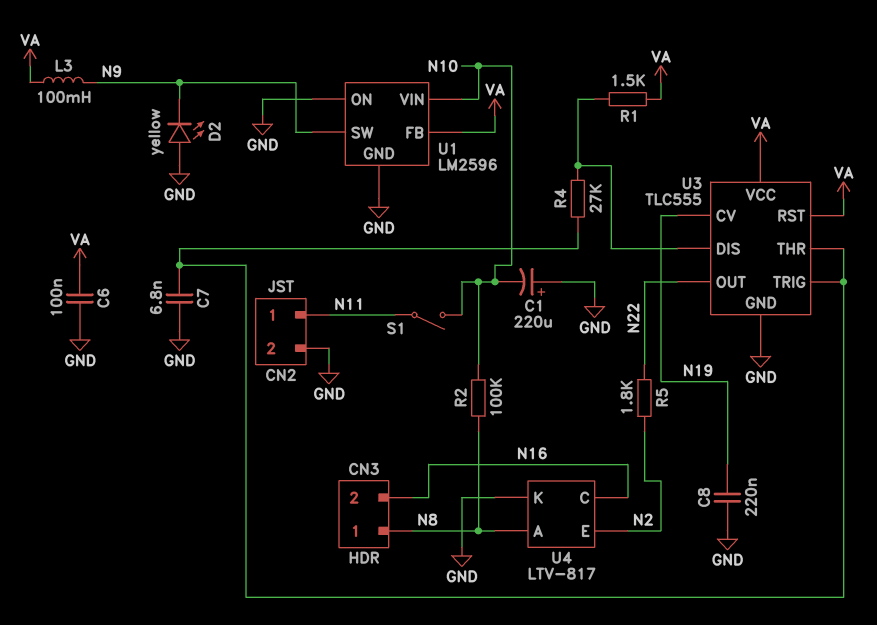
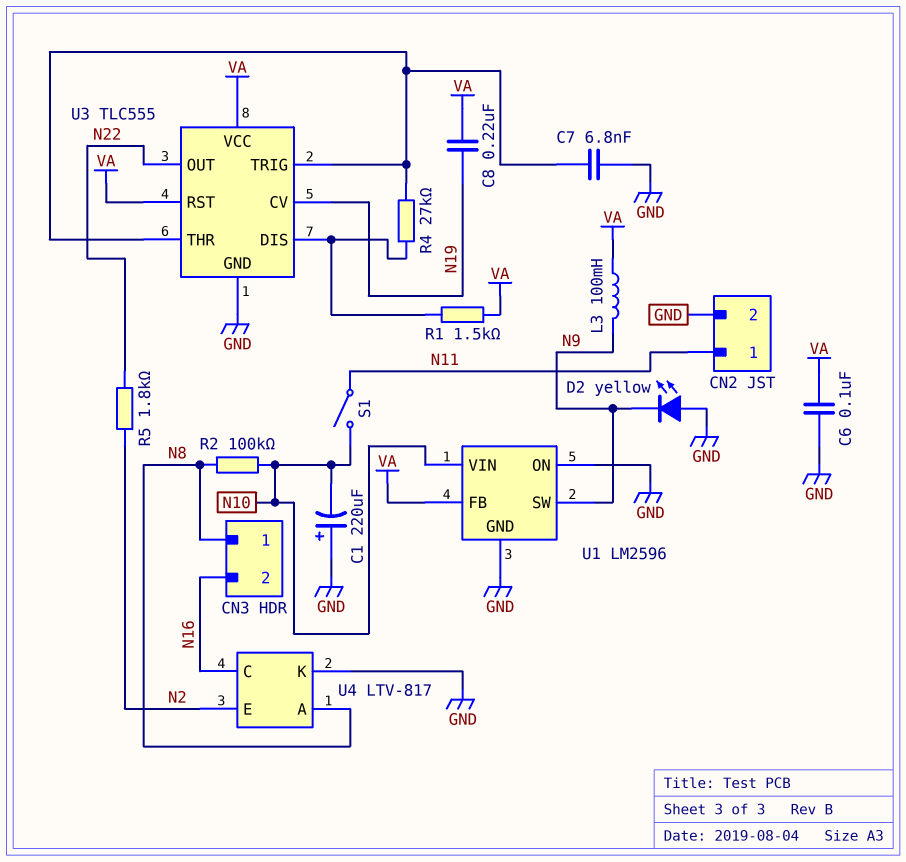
C8: 220nF (GND, N19) -> 220nF (N19, VA)

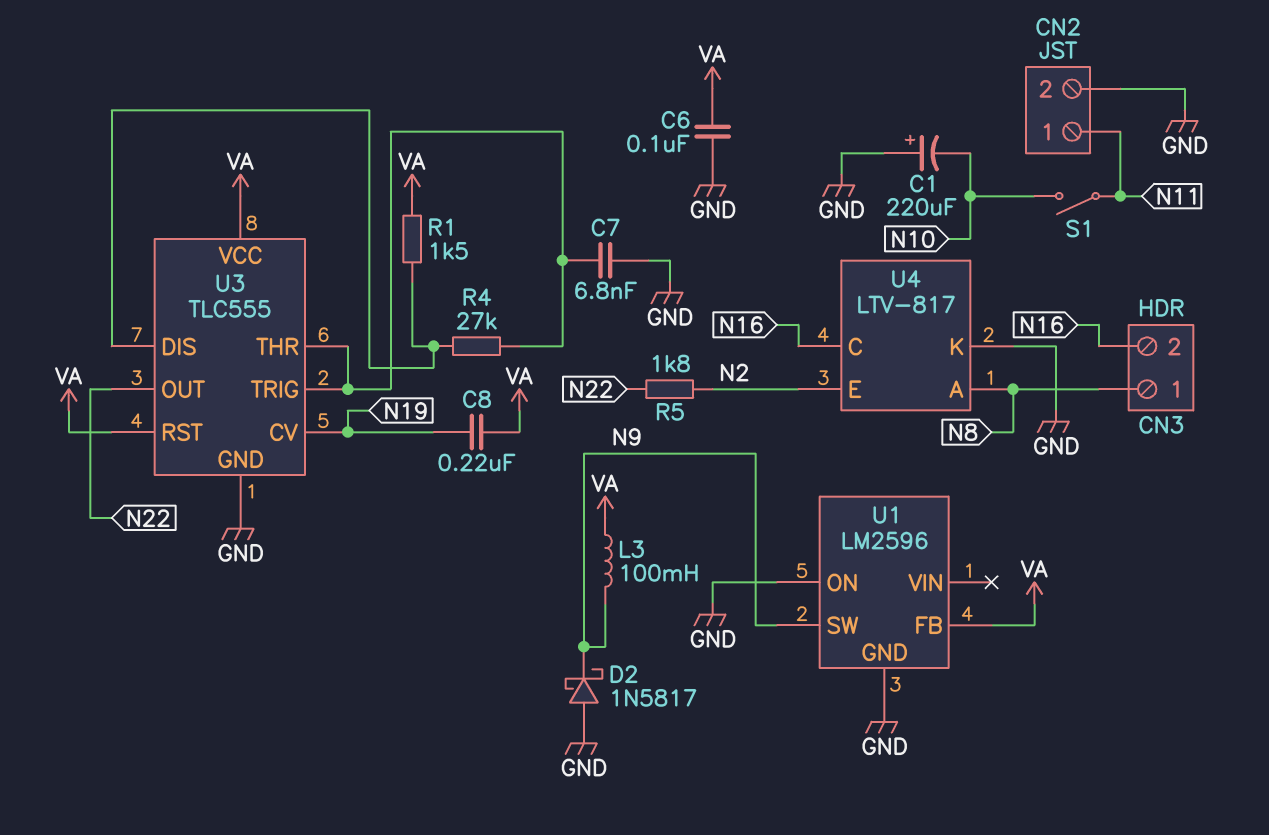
D2: LED yellow (A GND, K N9) -> schottky 1N5817 (A GND, K N9)
R2: 100k (N8, N10) -> none
U1 pin VIN: N10 -> none

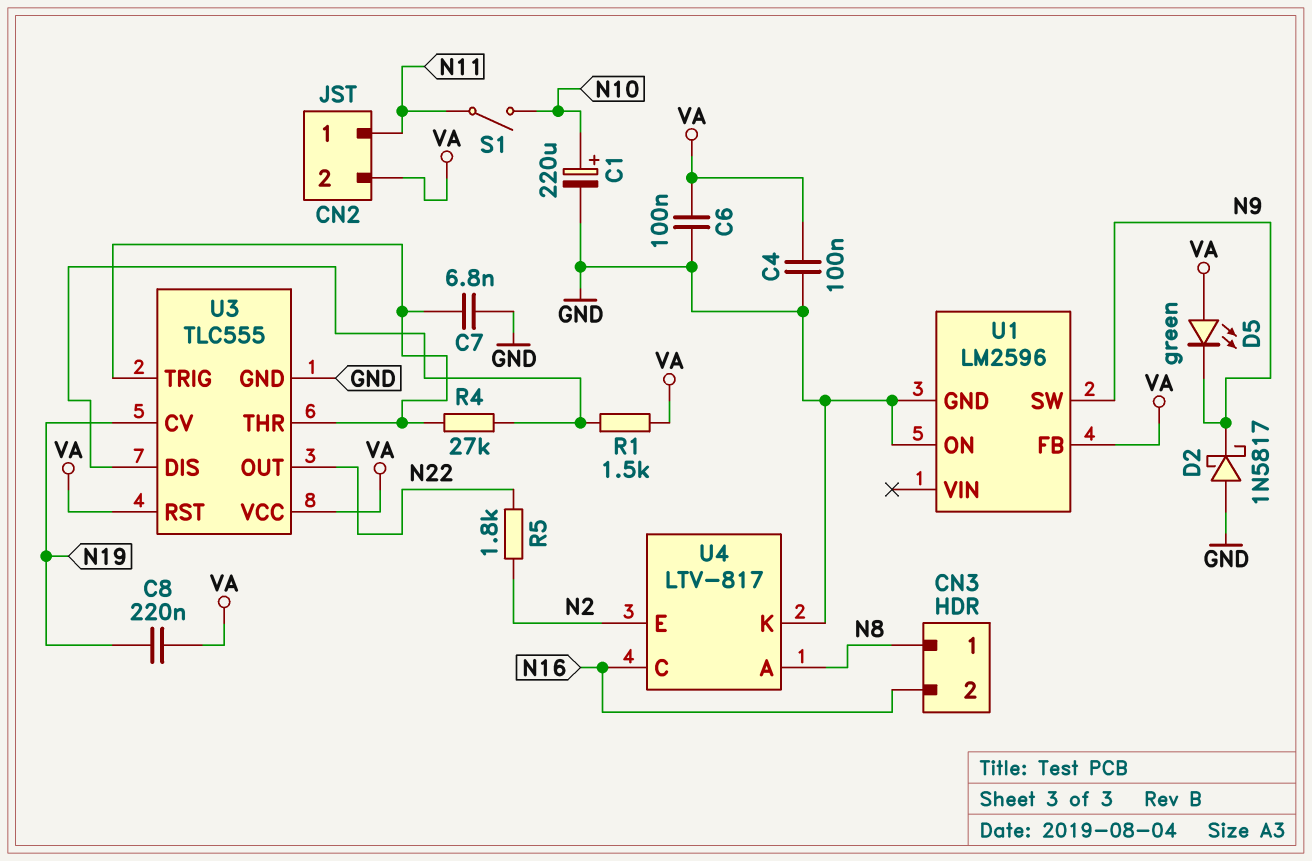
C1: 220uF (plus GND, minus N10) -> 220uF (plus N10, minus GND)
C4: none -> 100nF (GND, VA)
CN2 pin 2: GND -> VA
D5: none -> LED green (A VA, K N9)
L3: 100mH (N9, VA) -> none

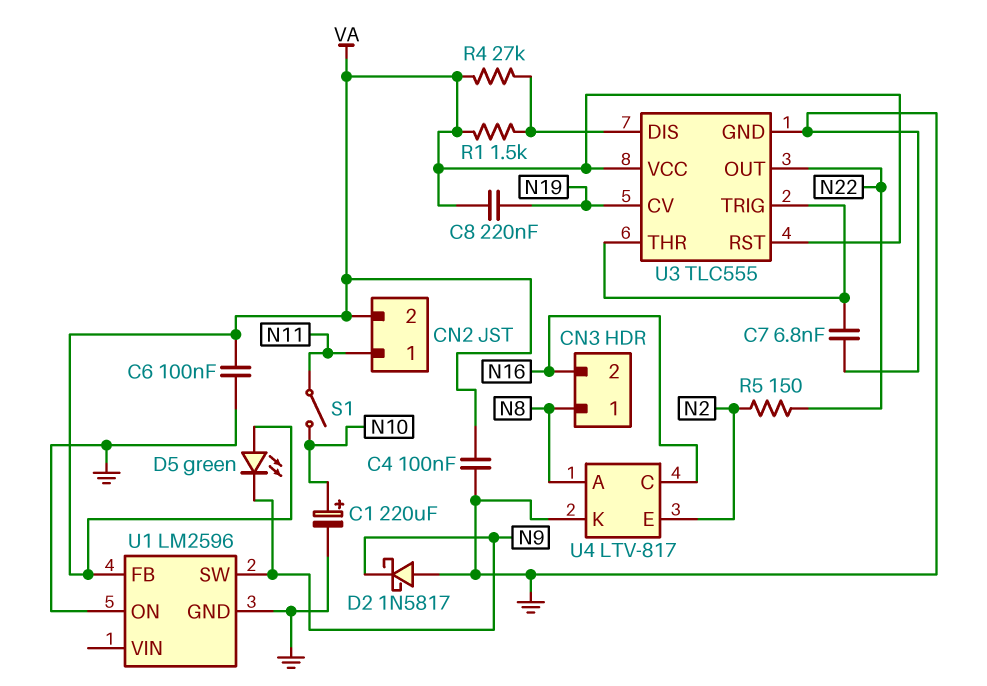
R4: 27k (U3/DIS, U3/THR) -> 27k (U3/DIS, VA)
R5: 1.8k (N2, N22) -> 150 (N2, N22)

